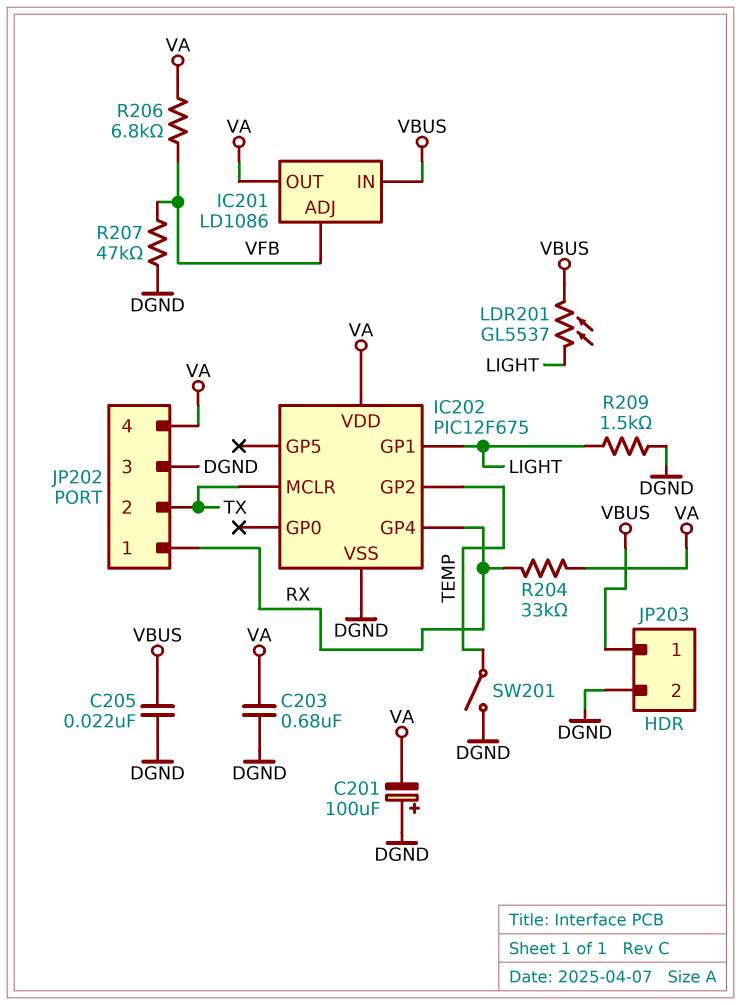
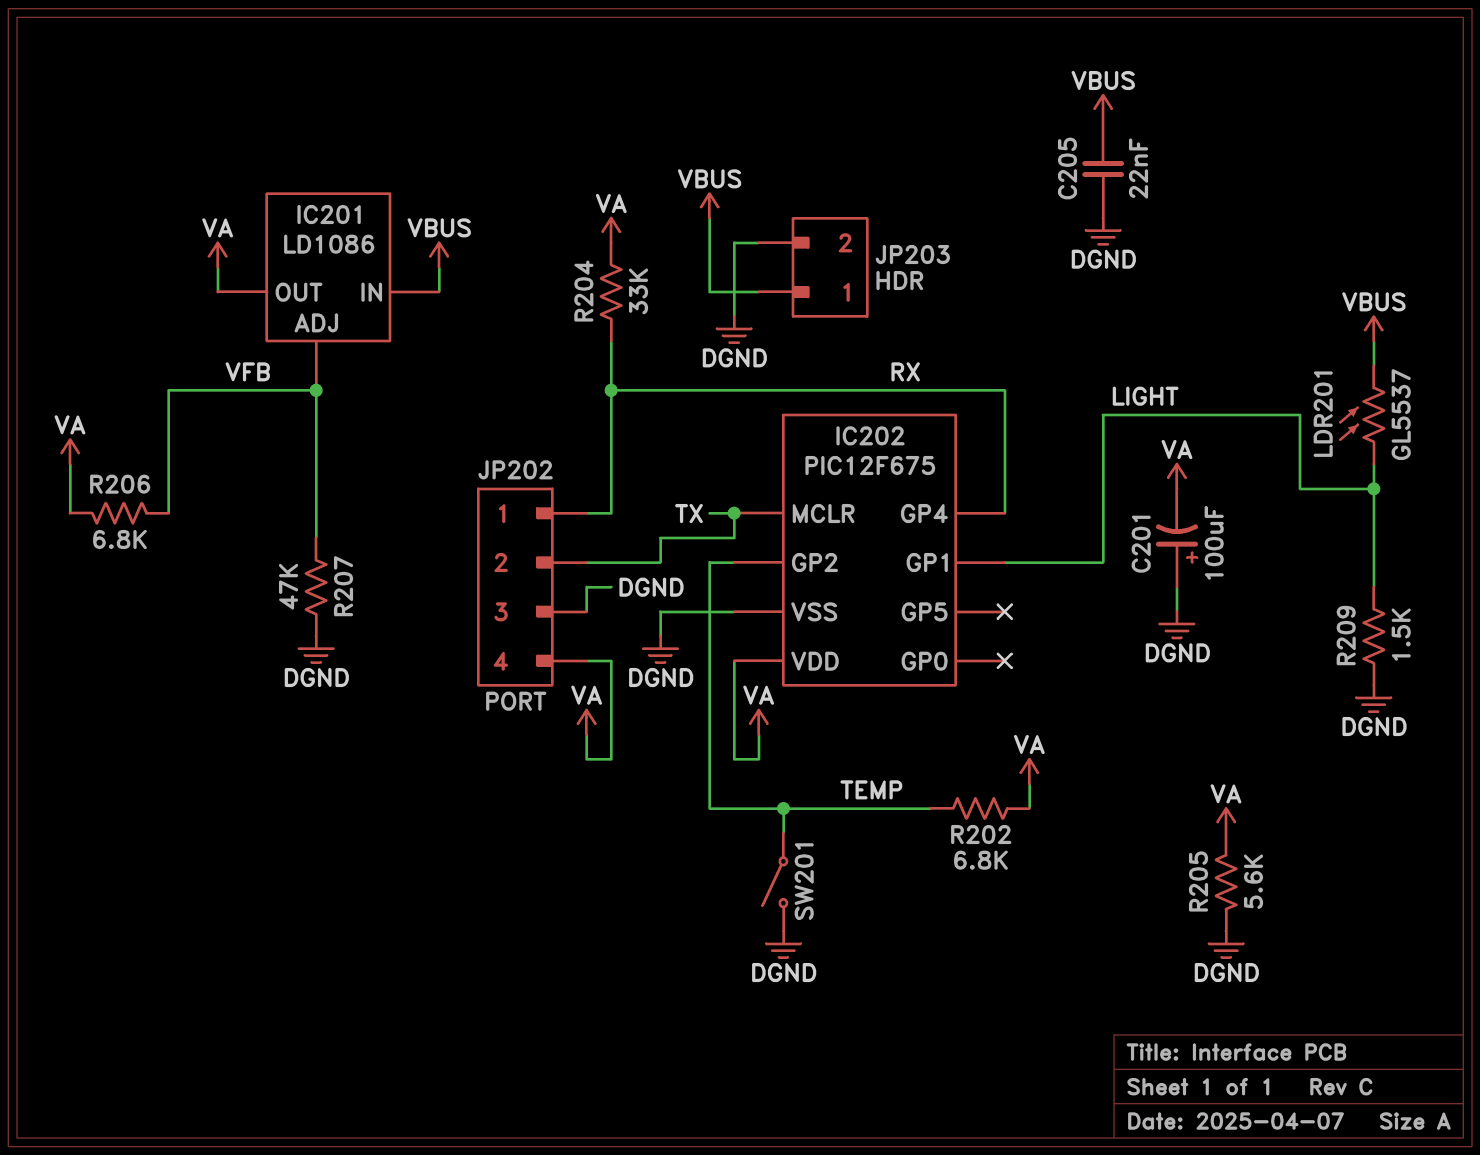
C203: 680nF (DGND, VA) -> none
R202: none -> 6.8k (TEMP, VA)
R205: none -> 5.6k (DGND, VA)

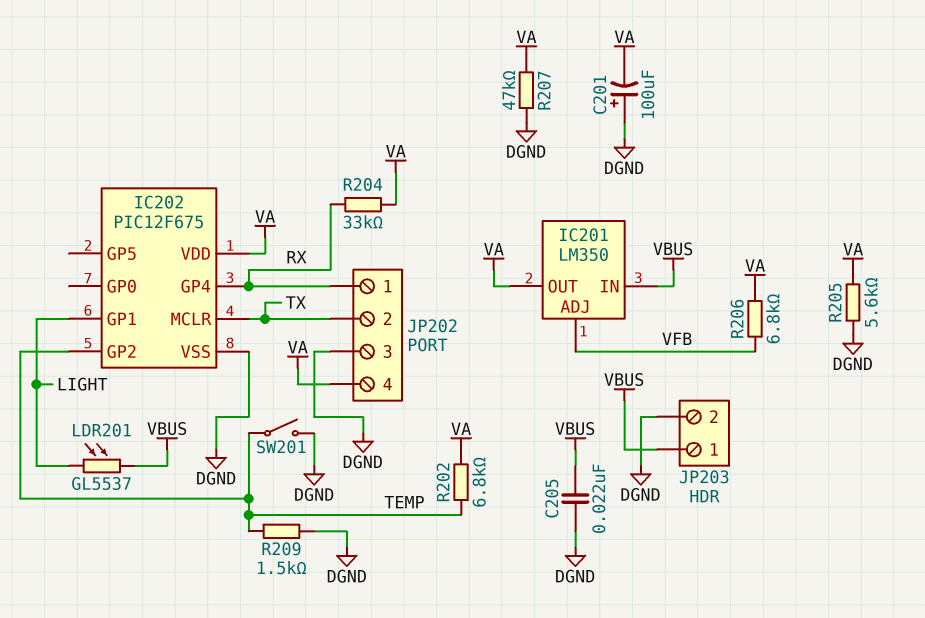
IC201: LD1086 -> LM350
R207: 47k (DGND, VFB) -> 47k (DGND, VA)
R209: 1.5k (DGND, LIGHT) -> 1.5k (DGND, TEMP)

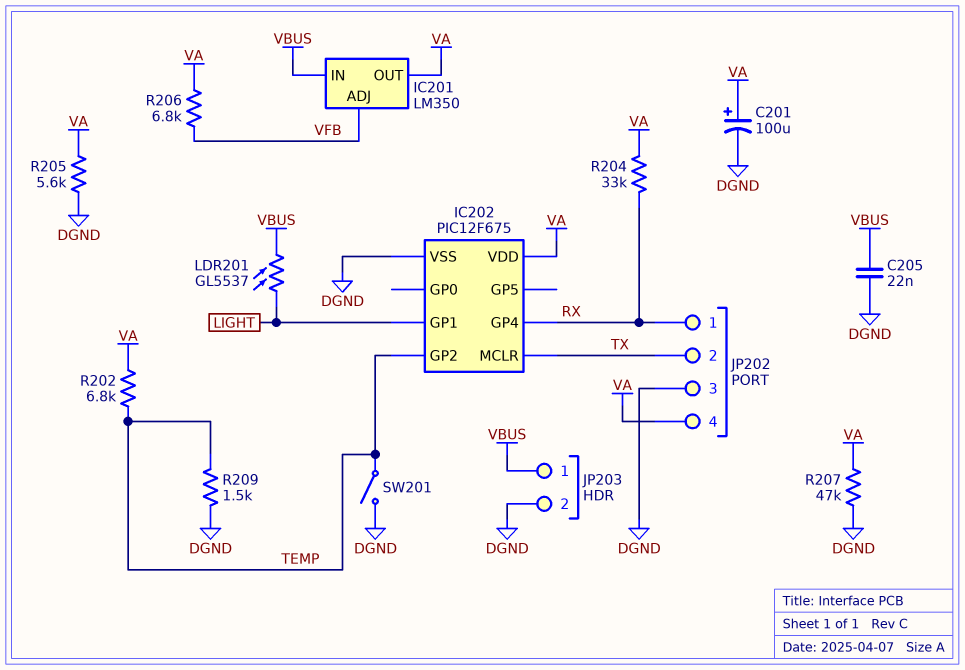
C201: 100uF (plus DGND, minus VA) -> 100uF (plus VA, minus DGND)

